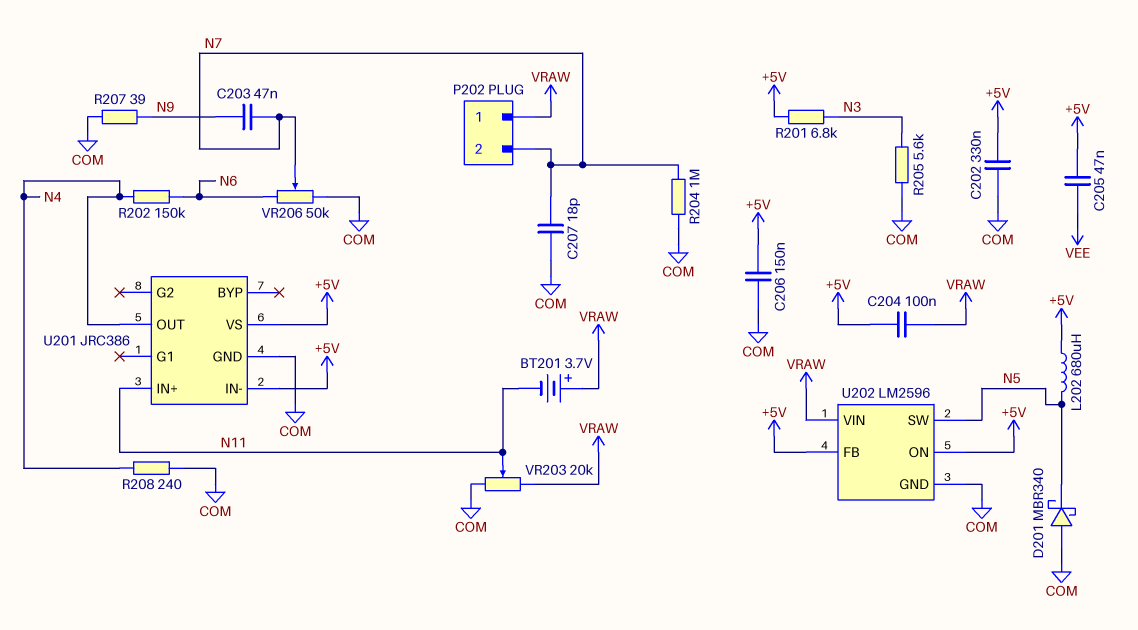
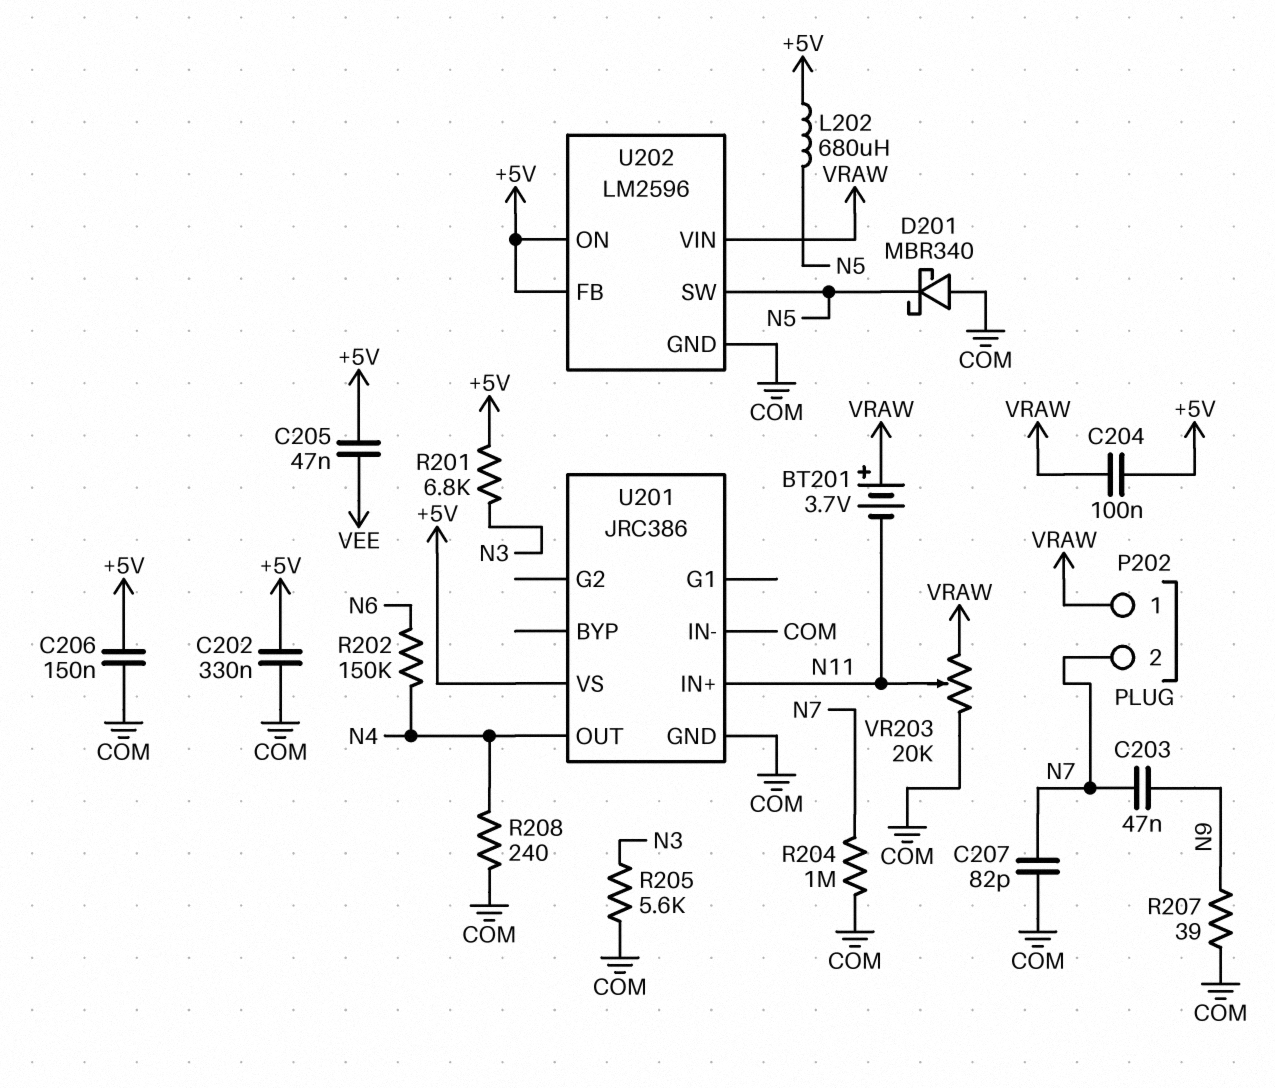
C207: 18pF (COM, N7) -> 82pF (COM, N7)
U201 pin IN-: +5V -> COM
VR206: 50k (COM, N6, wiper N7) -> none

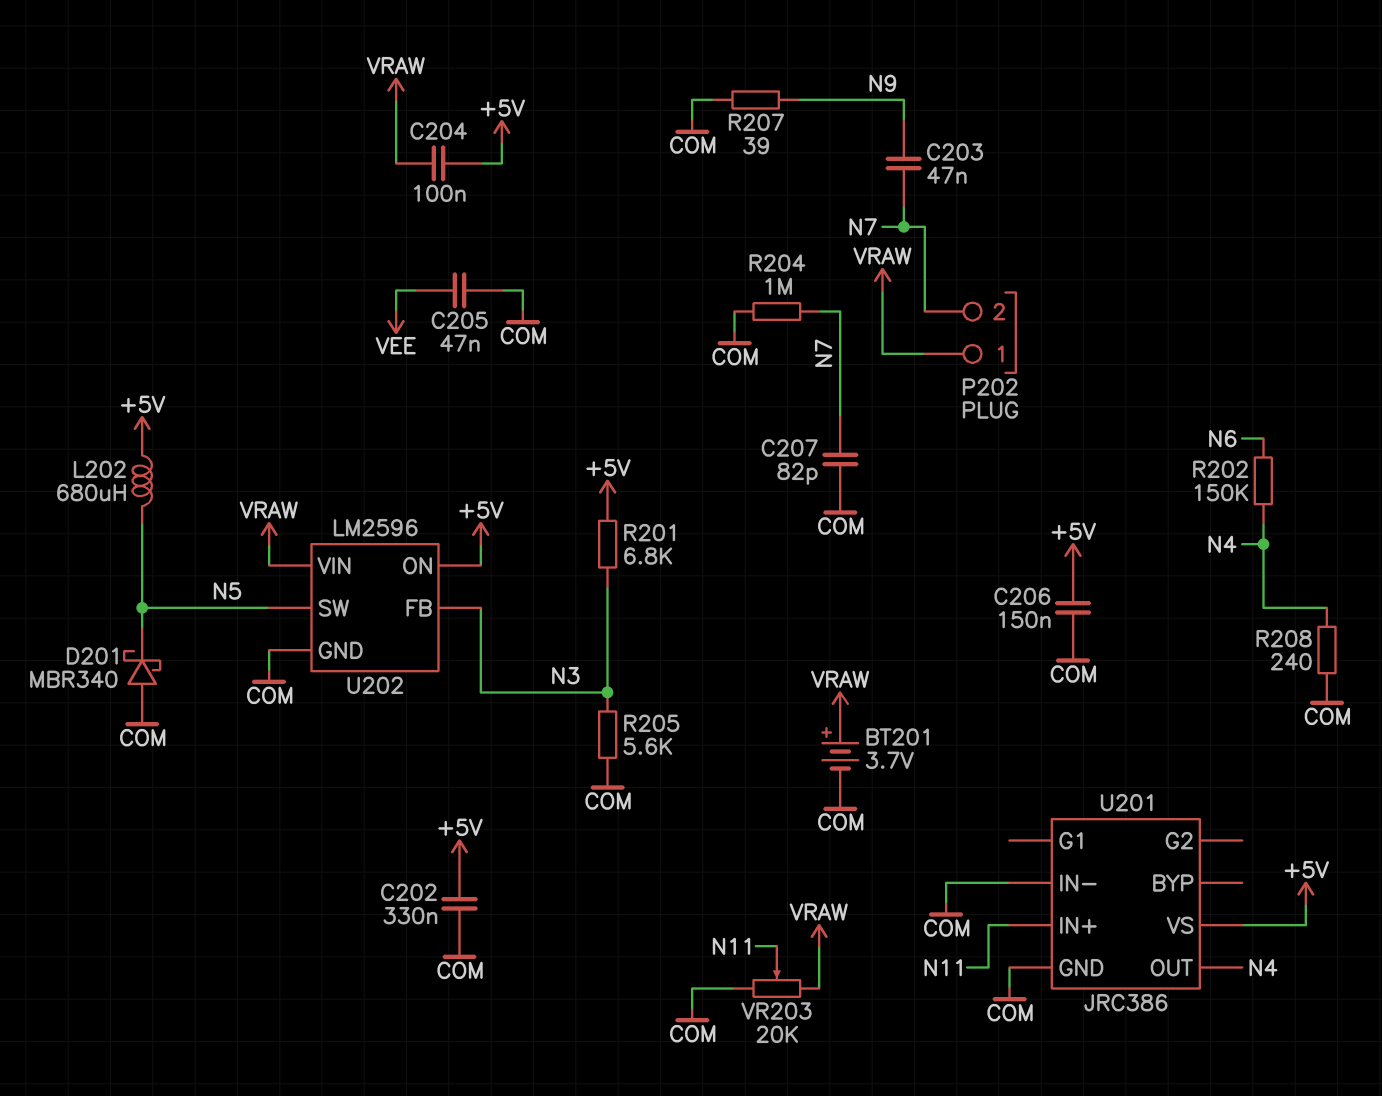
BT201: 3.7V (plus VRAW, minus N11) -> 3.7V (plus VRAW, minus COM)
C205: 47nF (+5V, VEE) -> 47nF (COM, VEE)
U202 pin FB: +5V -> N3

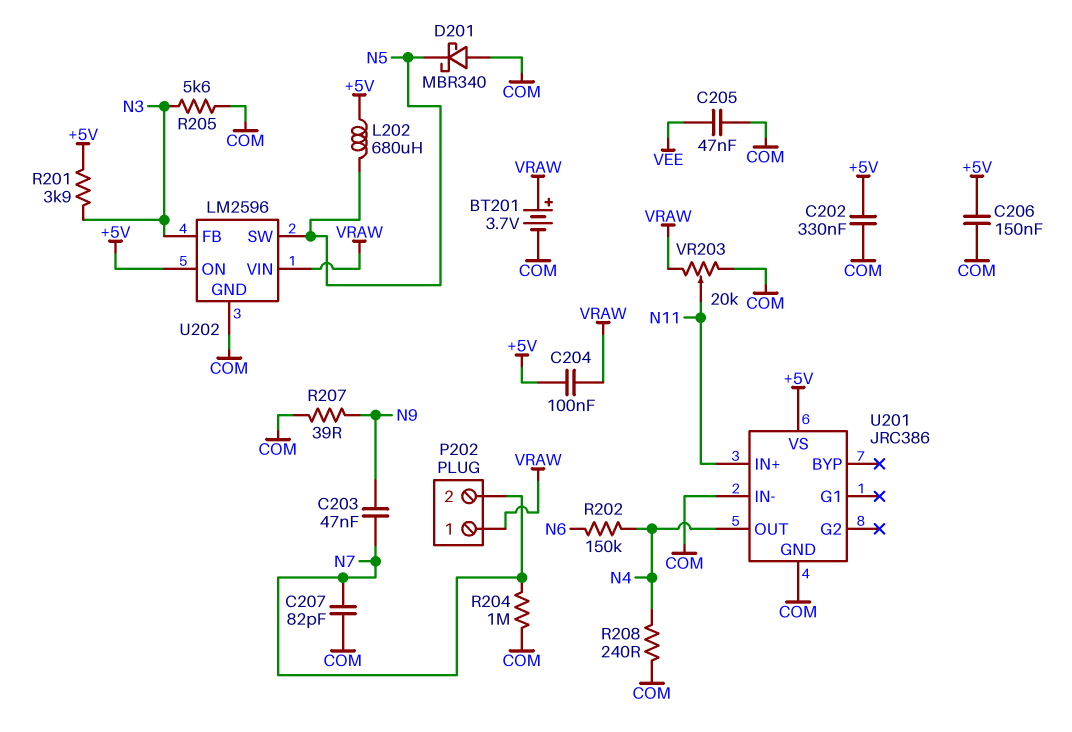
R201: 6.8k (+5V, N3) -> 3.9k (+5V, N3)

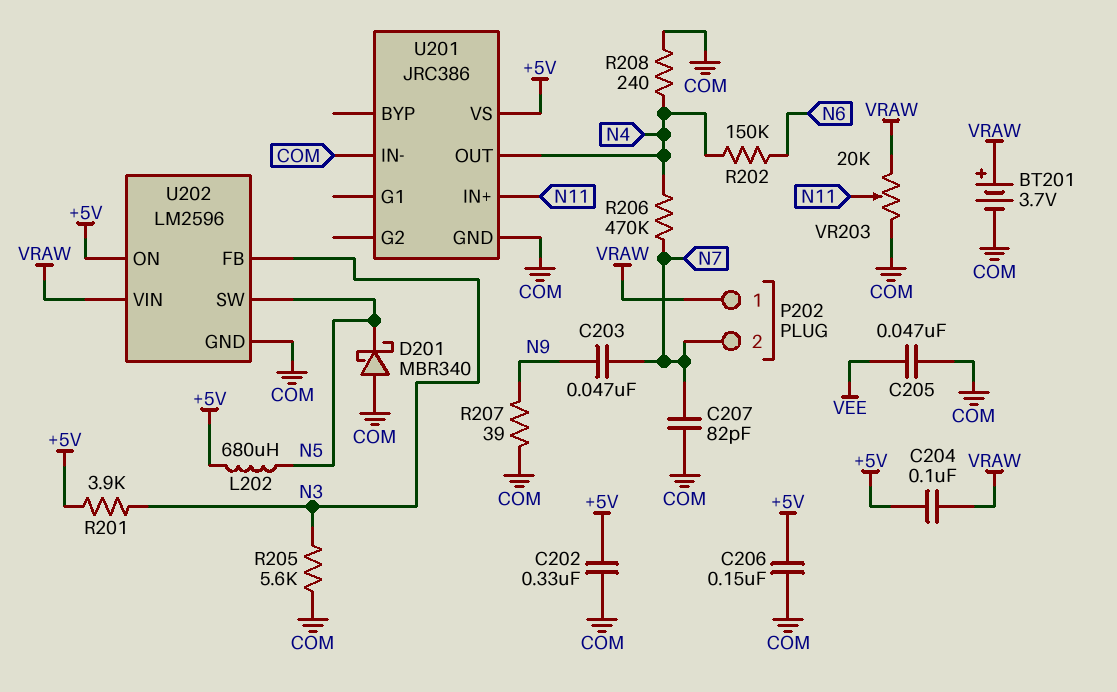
R204: 1M (COM, N7) -> none
R206: none -> 470k (N4, N7)

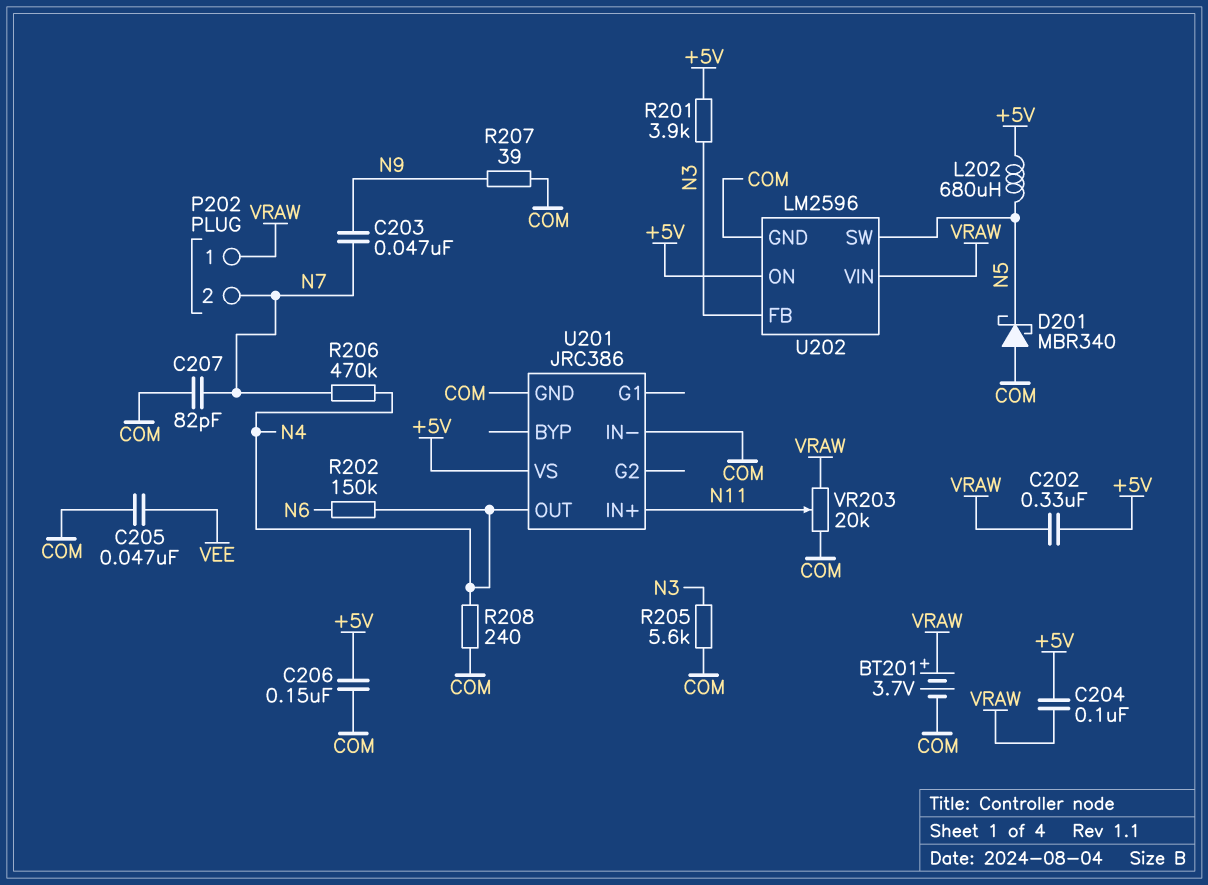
C202: 330nF (+5V, COM) -> 330nF (+5V, VRAW)

